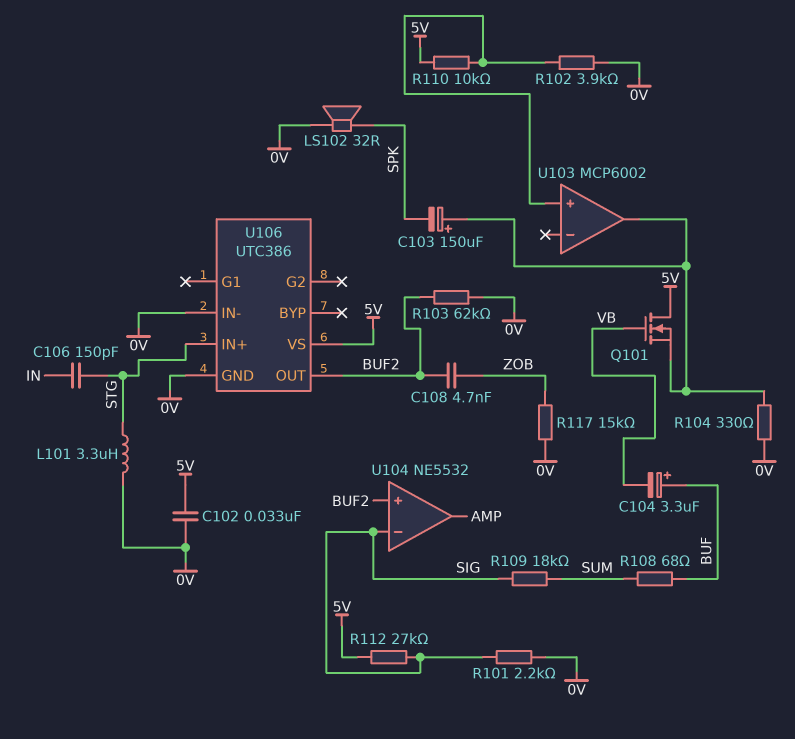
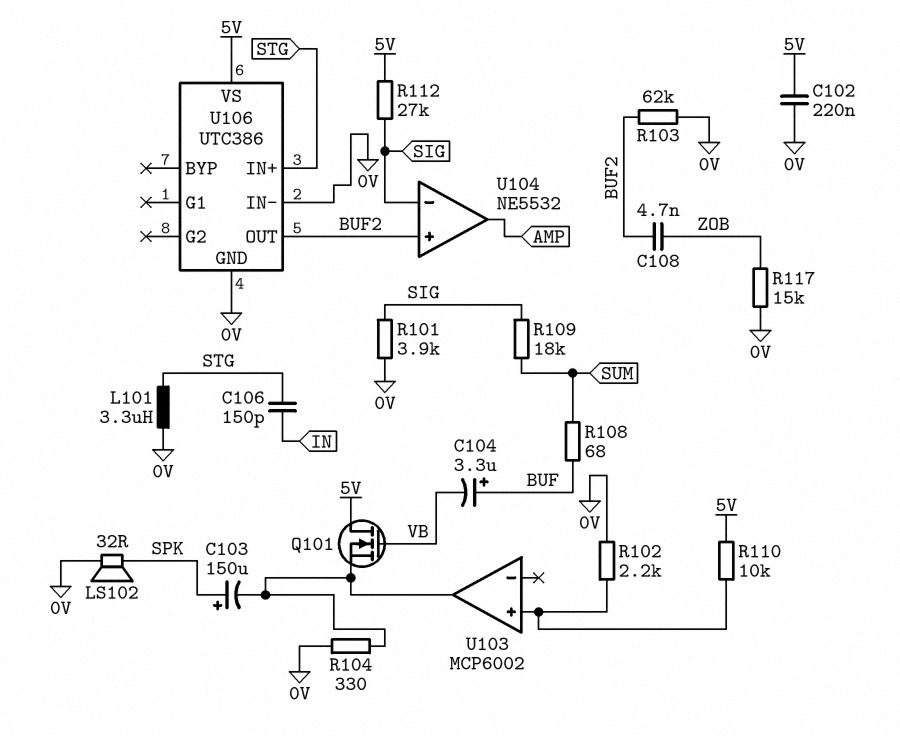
C102: 33nF (0V, 5V) -> 220nF (0V, 5V)
C103: 150uF (plus U103/out, minus SPK) -> 150uF (plus SPK, minus U103/out)
R101: 2.2k (0V, SIG) -> 3.9k (0V, SIG)
R102: 3.9k (0V, U103/in+) -> 2.2k (0V, U103/in+)

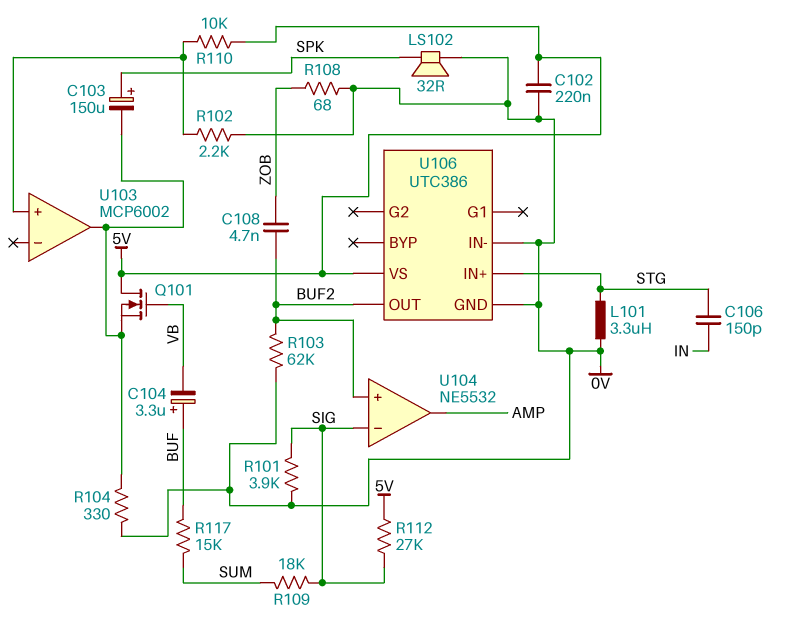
R108: 68 (BUF, SUM) -> 68 (0V, ZOB)
R117: 15k (0V, ZOB) -> 15k (BUF, SUM)

